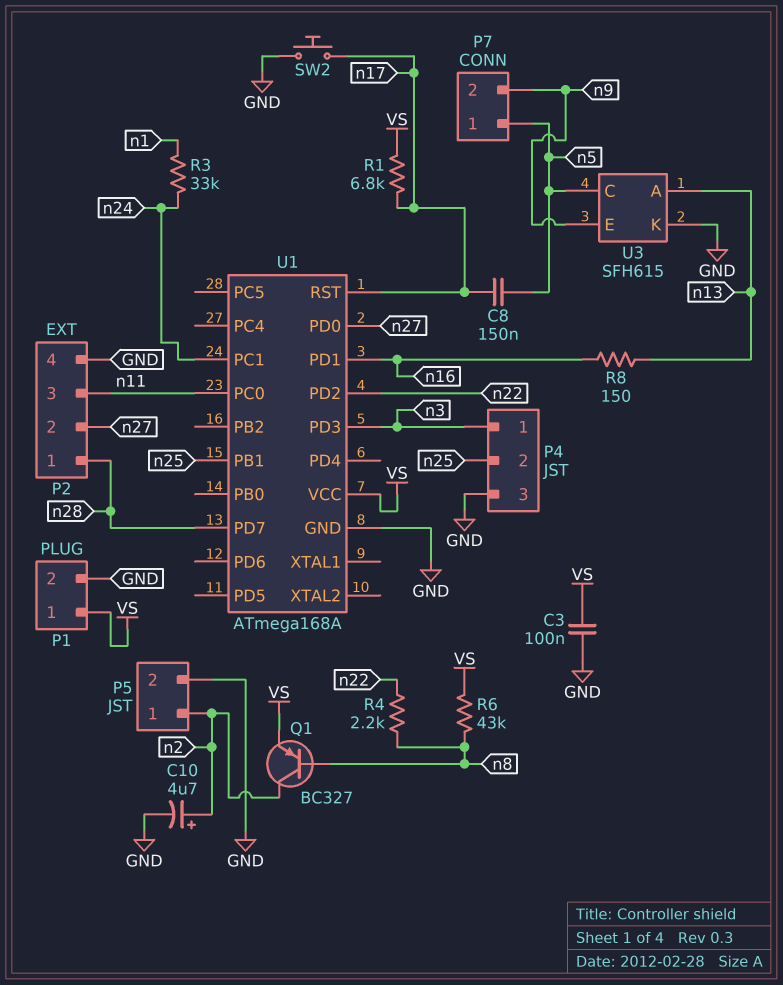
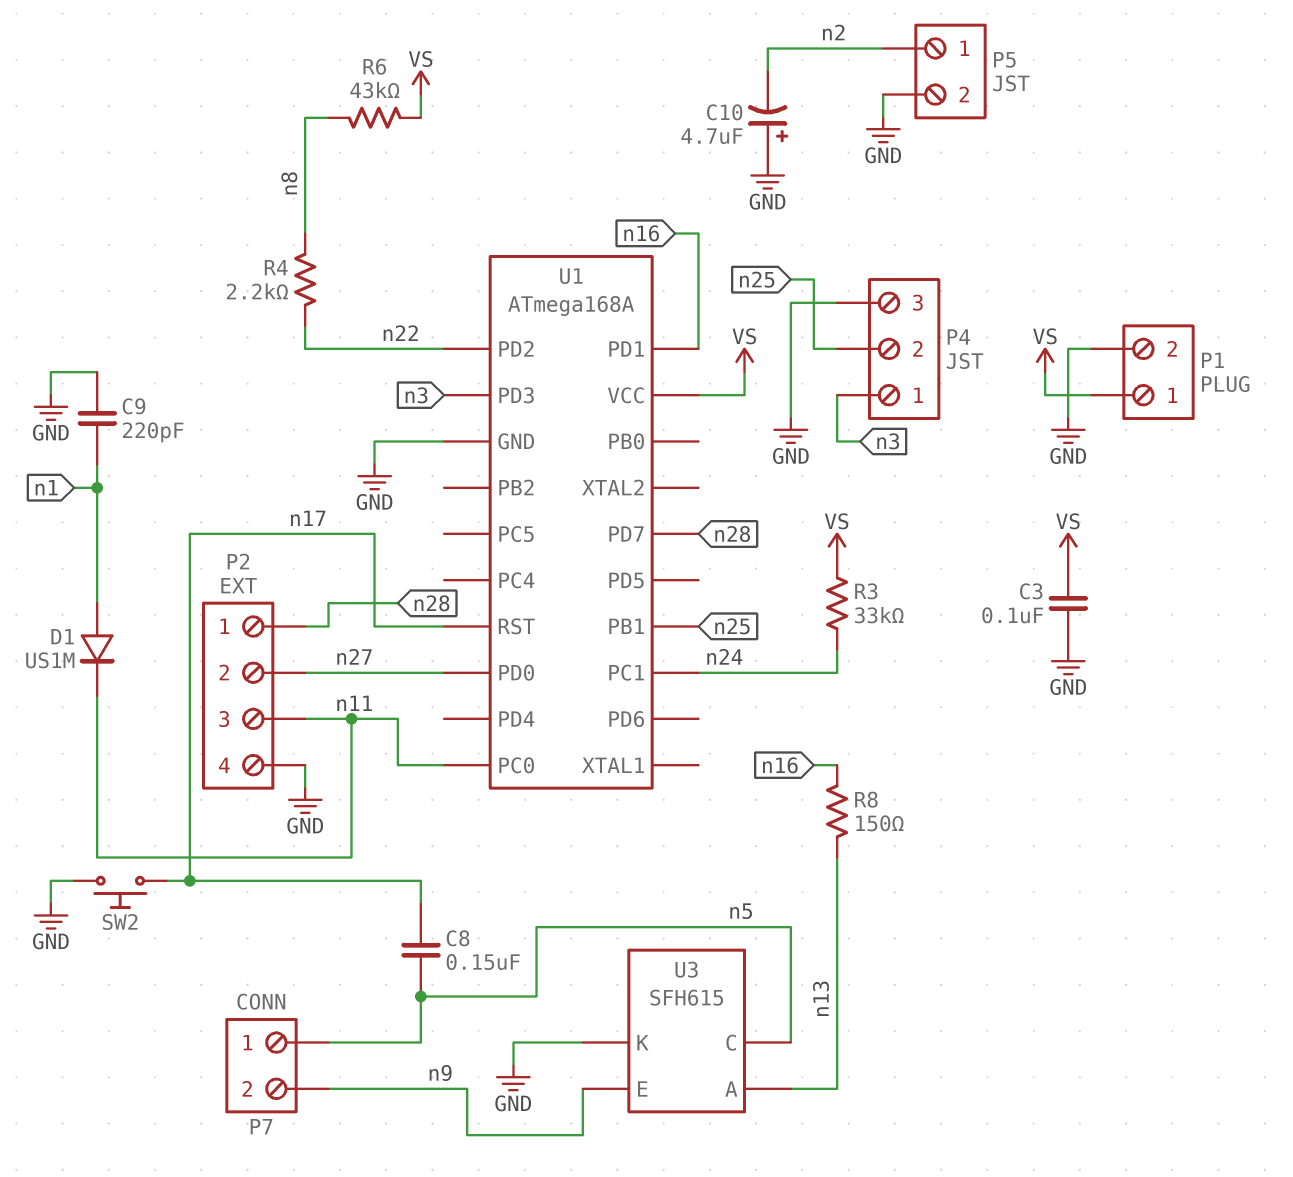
C9: none -> 220pF (GND, n1)
C10: 4.7uF (plus n2, minus GND) -> 4.7uF (plus GND, minus n2)
D1: none -> diode US1M (A n1, K n11)
Q1: PNP BC327 (B n8, C n2, E VS) -> none
R1: 6.8k (VS, n17) -> none
R3: 33k (n1, n24) -> 33k (VS, n24)

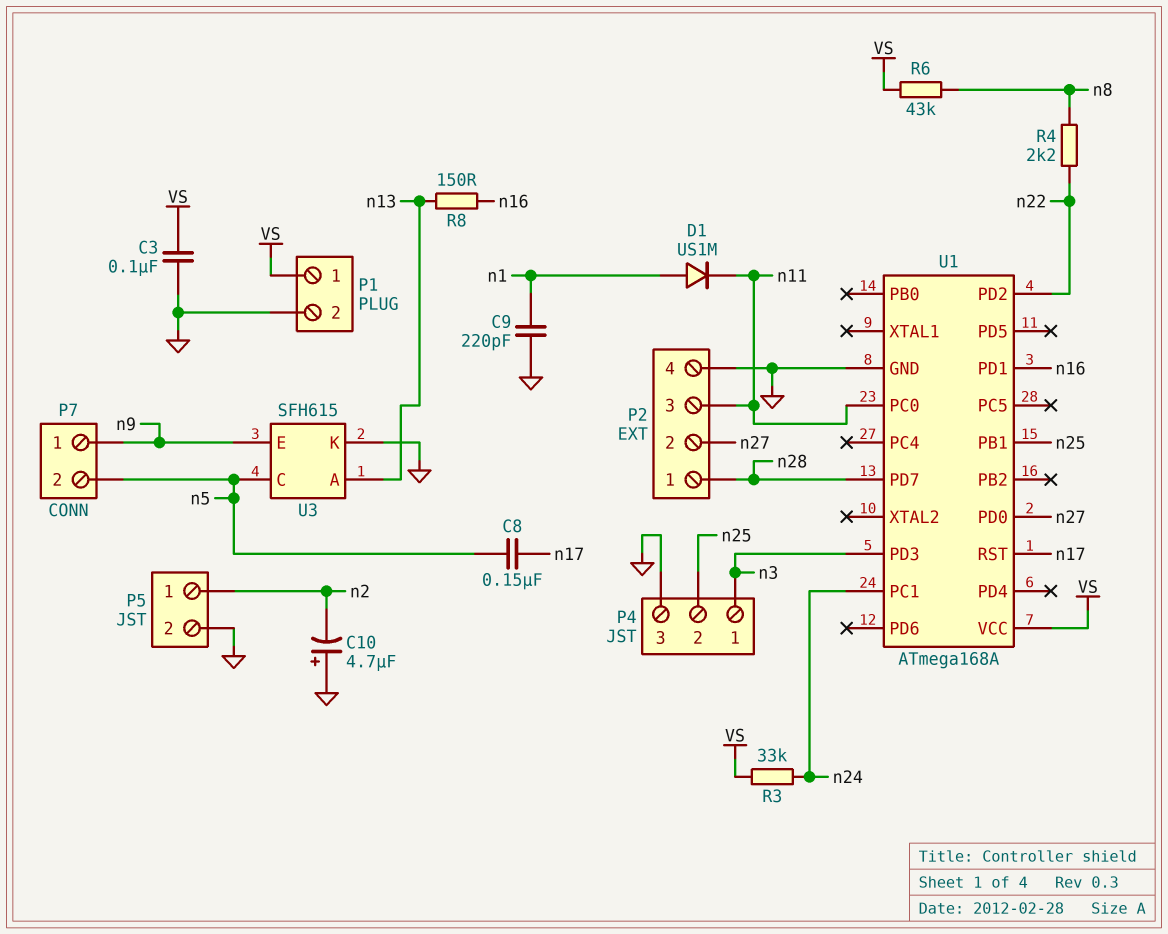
P7 pin 1: n5 -> n9
P7 pin 2: n9 -> n5
SW2: button (GND, n17) -> none

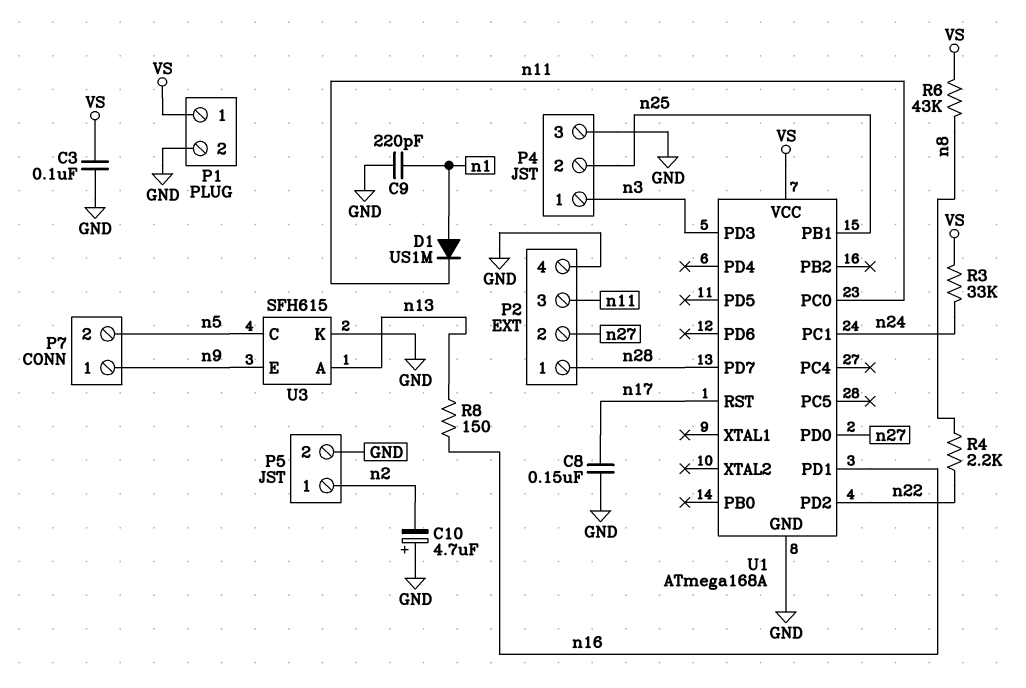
C8: 150nF (n5, n17) -> 150nF (GND, n17)

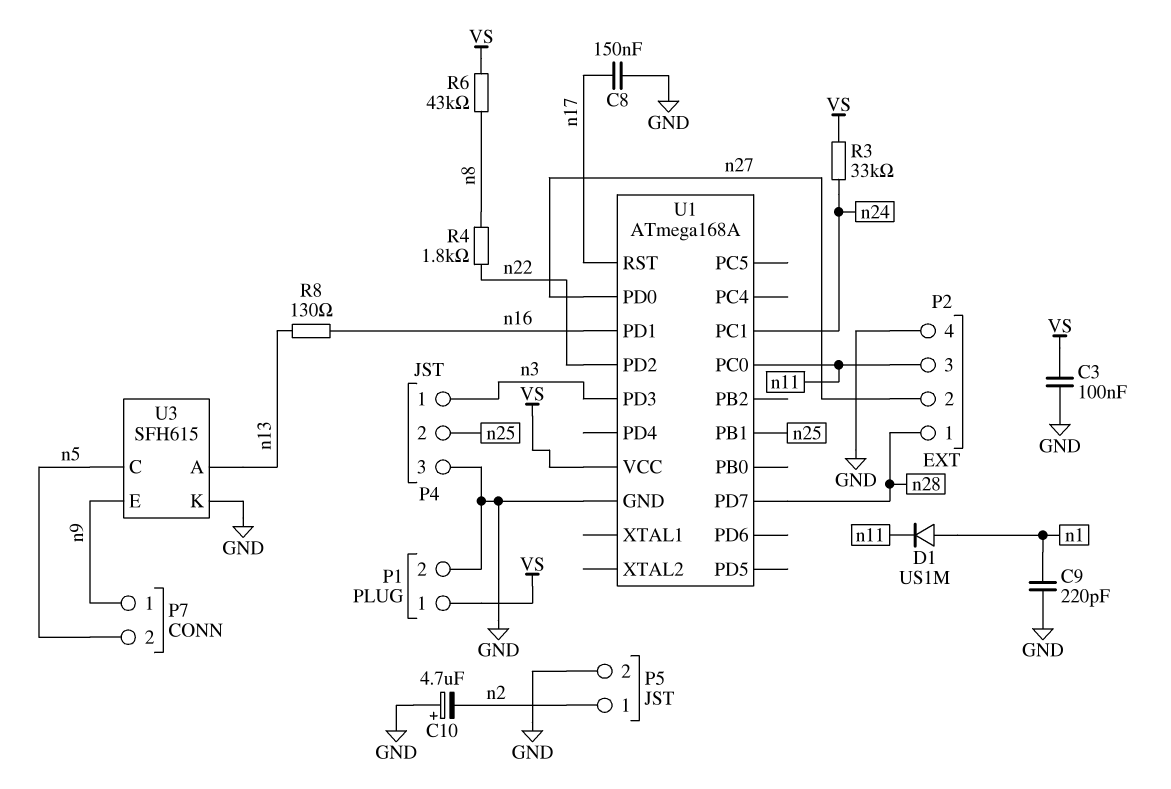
R4: 2.2k (n8, n22) -> 1.8k (n8, n22)
R8: 150 (n13, n16) -> 130 (n13, n16)

